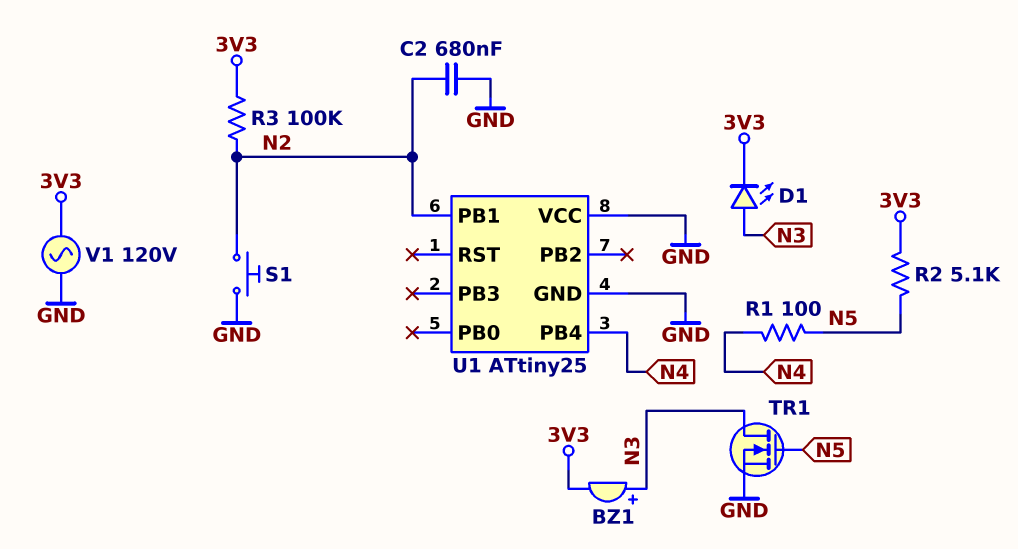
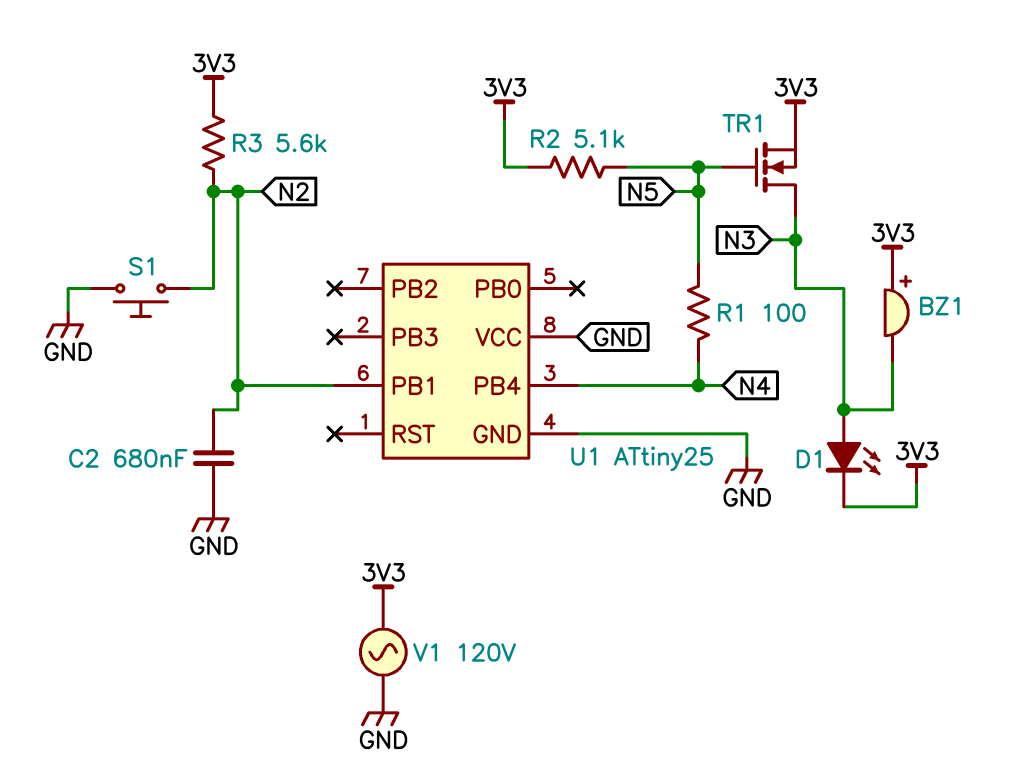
BZ1: buzzer (plus N3, minus 3V3) -> buzzer (plus 3V3, minus N3)
R3: 100k (3V3, N2) -> 5.6k (3V3, N2)
TR1: NMOS (G N5, D N3, S GND) -> NMOS (G N5, D N3, S 3V3)

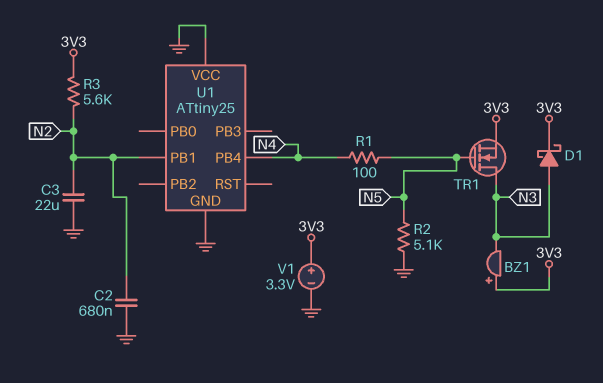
C3: none -> 22uF (GND, N2)
D1: LED (A N3, K 3V3) -> schottky (A N3, K 3V3)
R2: 5.1k (3V3, N5) -> 5.1k (GND, N5)
S1: button (GND, N2) -> none
V1: AC 120V (3V3, GND) -> 3.3V (plus 3V3, minus GND)

